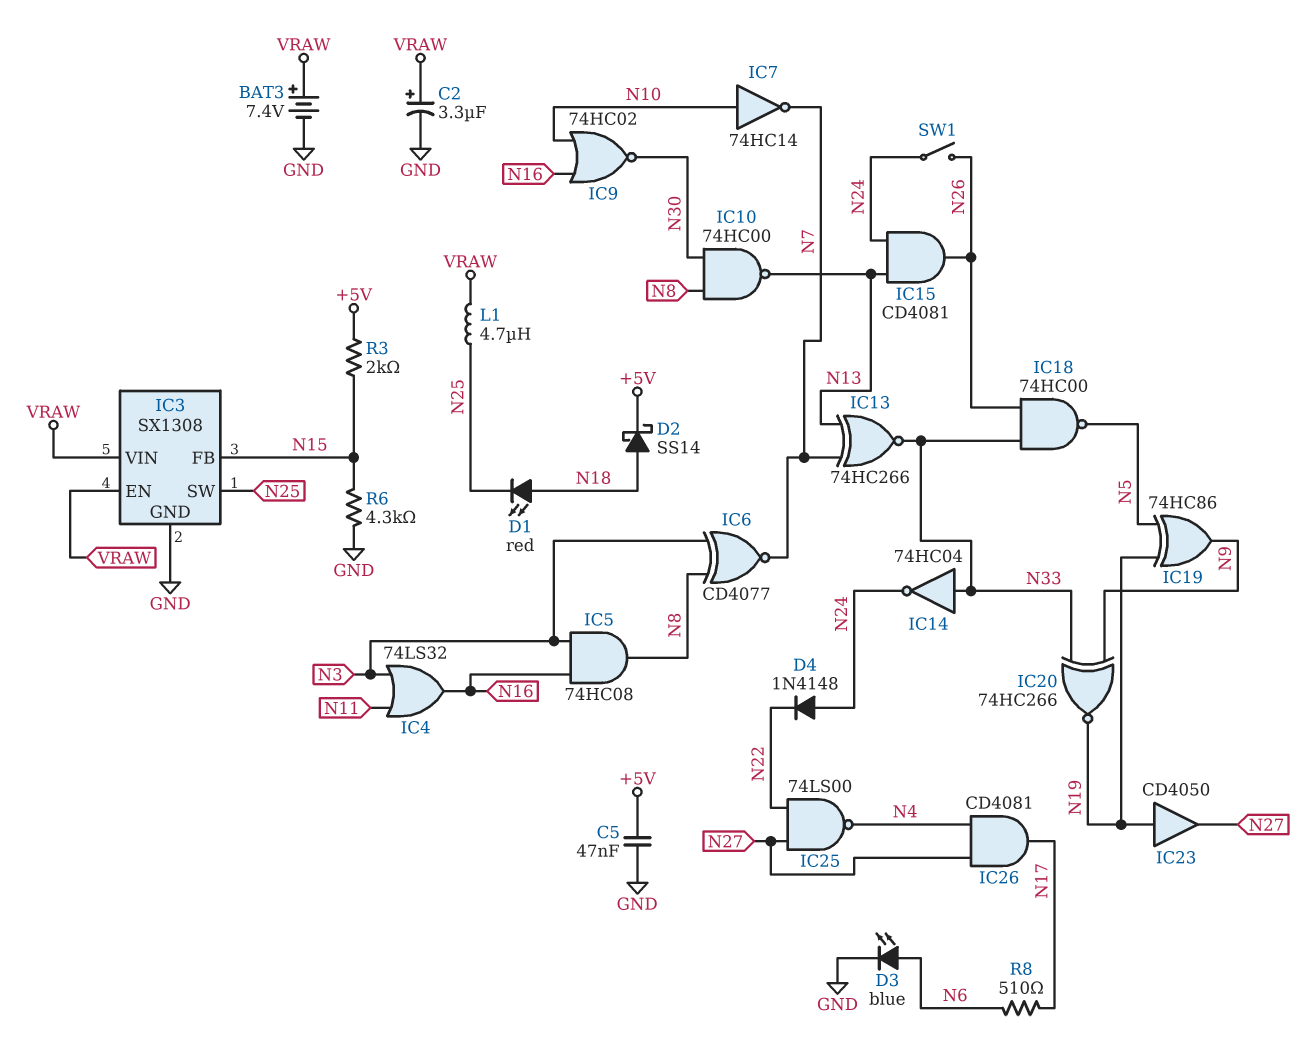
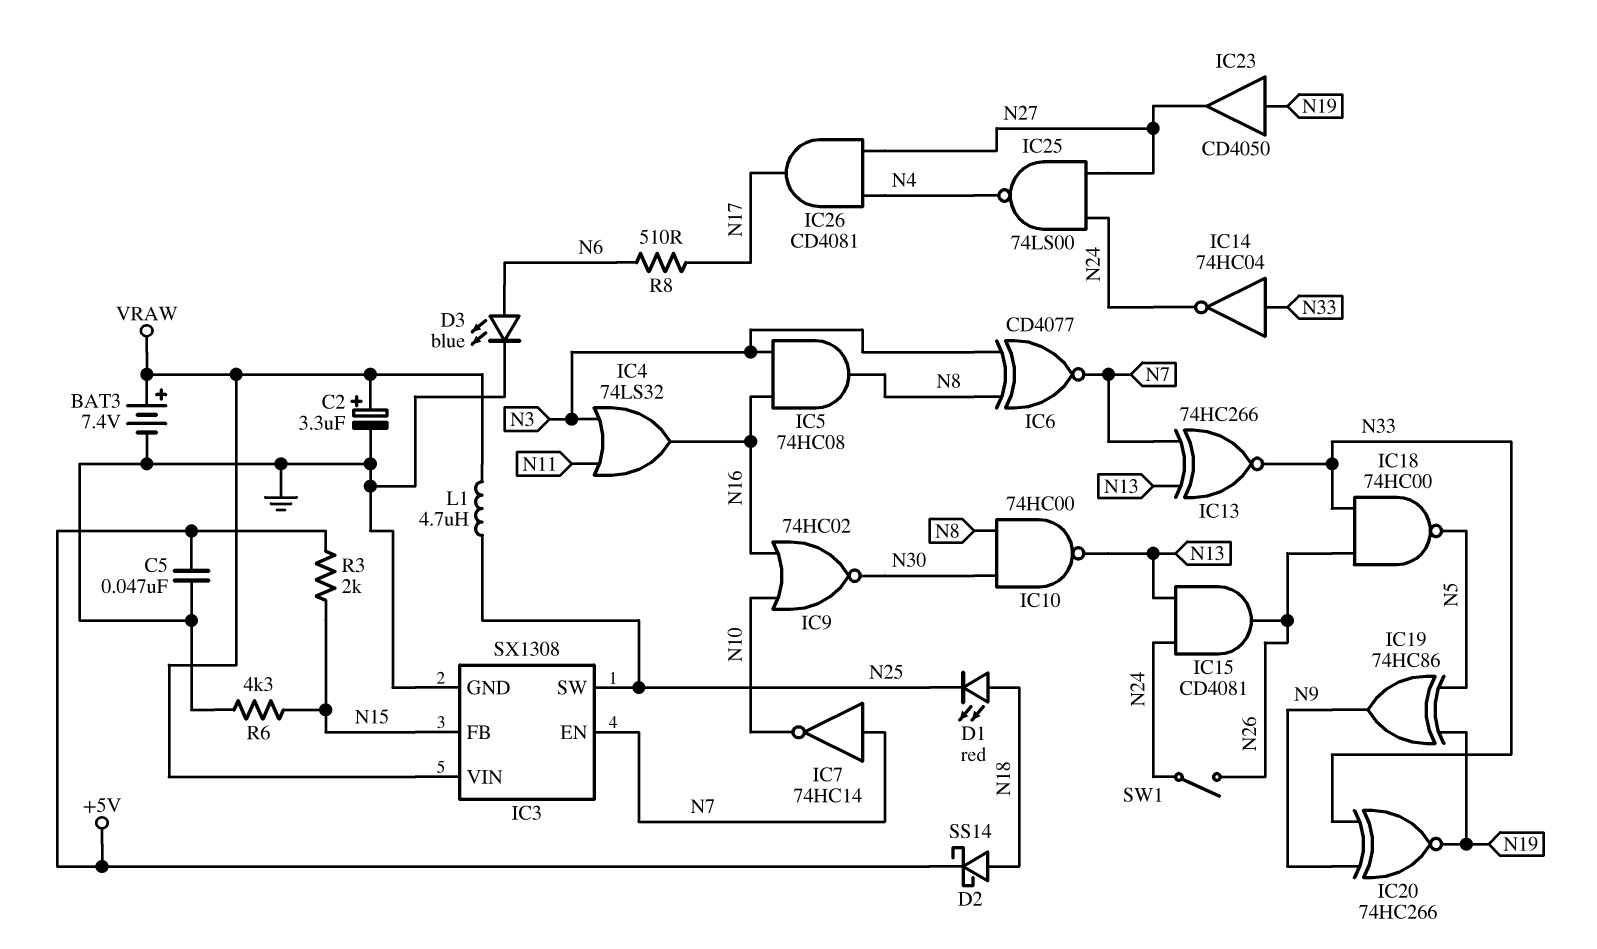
D4: diode 1N4148 (A N24, K N22) -> none
IC3 pin EN: VRAW -> N7
IC7: NOT 74HC14 (in N10, out N7) -> NOT 74HC14 (in N7, out N10)
IC25: NAND 74LS00 (in N22, in N27, out N4) -> NAND 74LS00 (in N24, in N27, out N4)

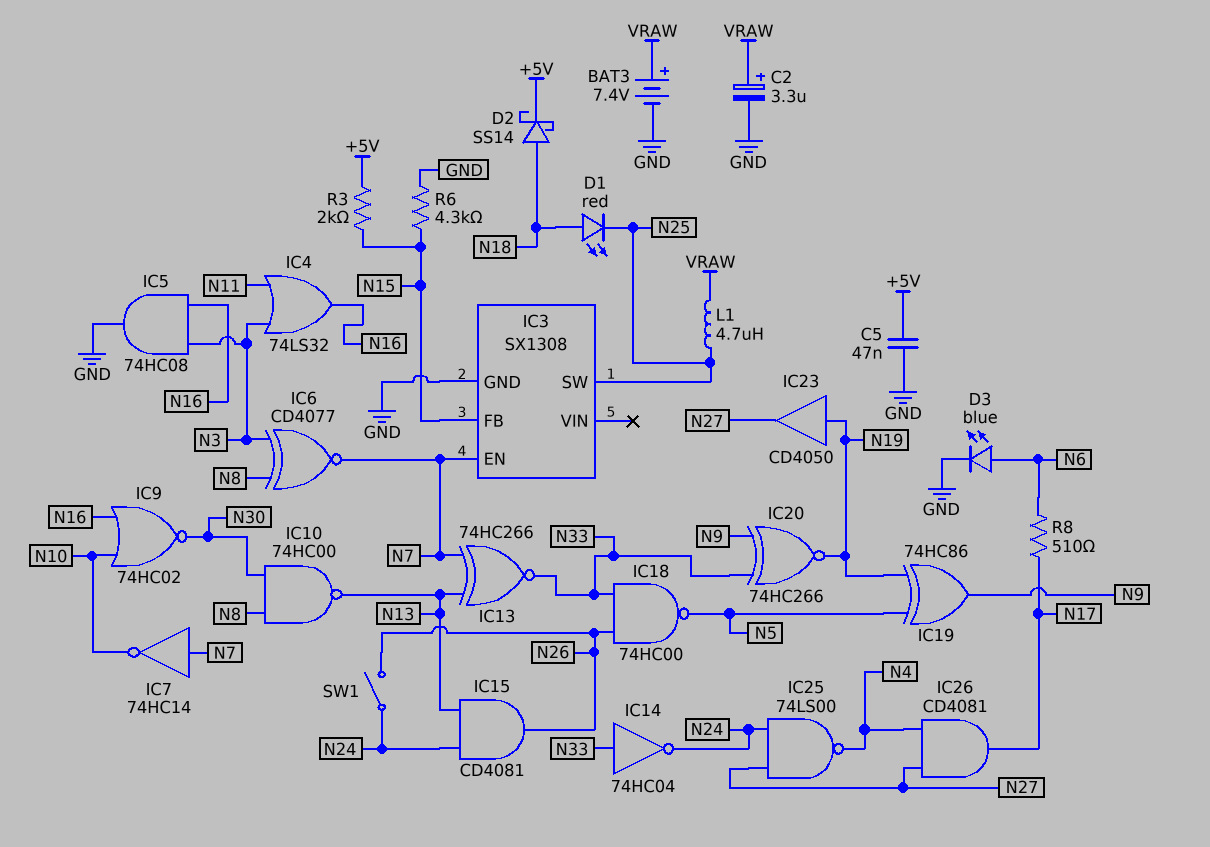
IC3 pin VIN: VRAW -> none
IC5: AND 74HC08 (in N3, in N16, out N8) -> AND 74HC08 (in N3, in N16, out GND)

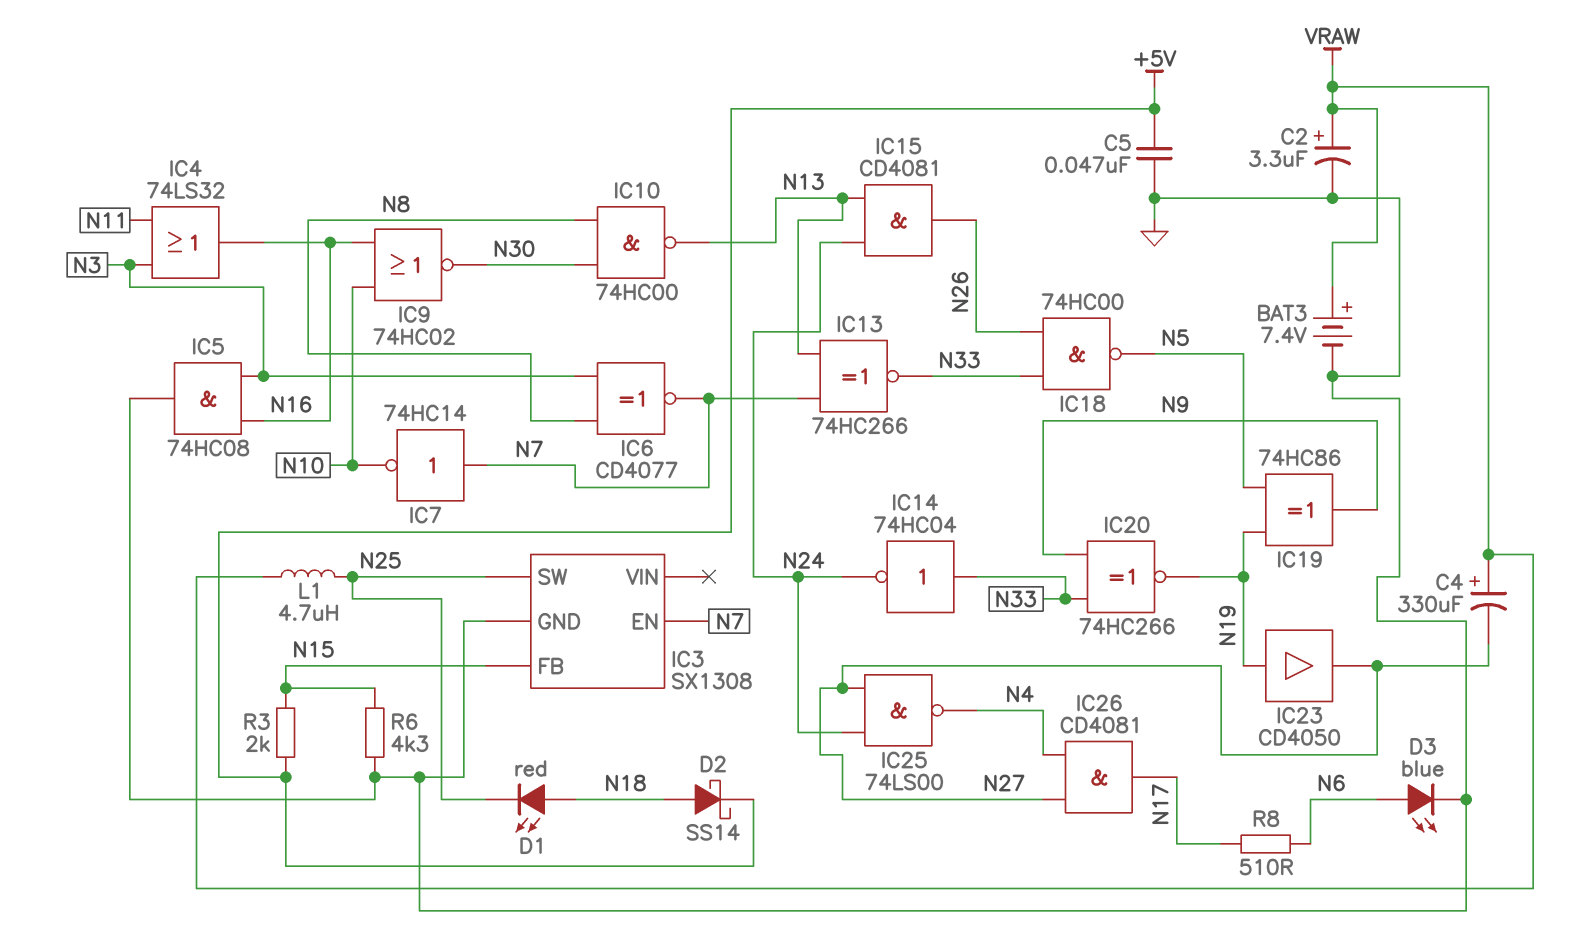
C4: none -> 330uF (plus VRAW, minus N27)
SW1: switch (N24, N26) -> none

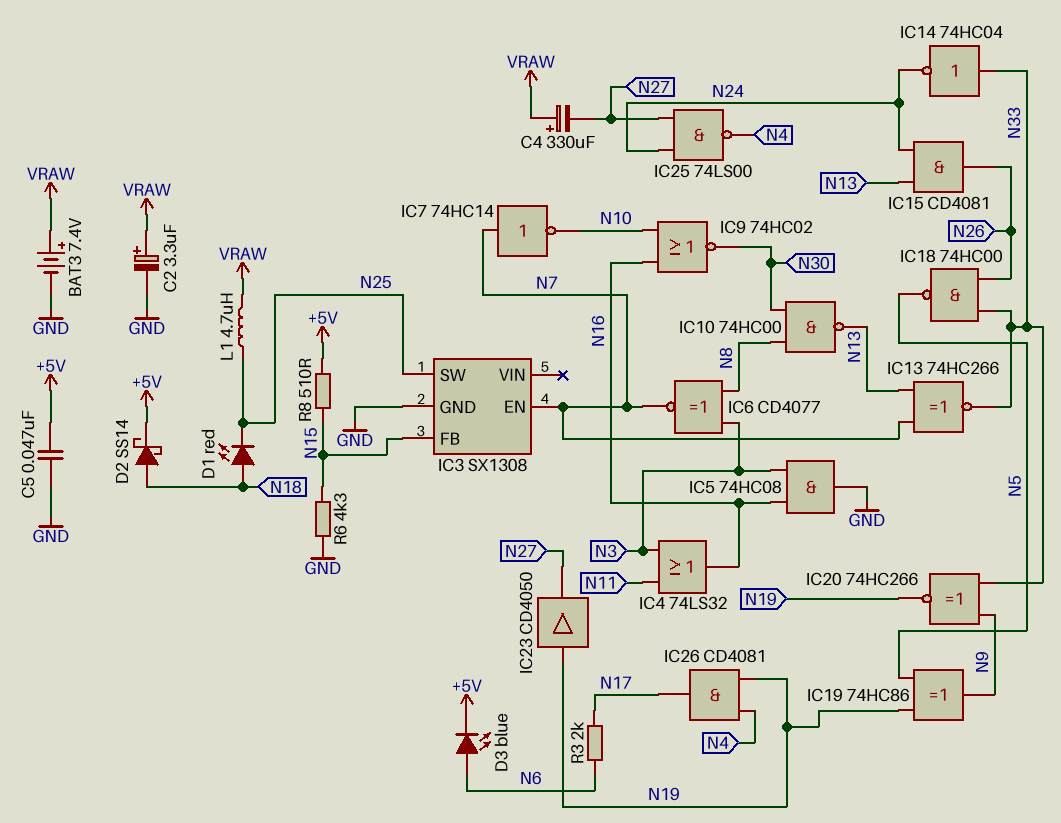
D3: LED blue (A N6, K GND) -> LED blue (A N6, K +5V)
IC26: AND CD4081 (in N4, in N27, out N17) -> AND CD4081 (in N4, in N19, out N17)
R3: 2k (+5V, N15) -> 2k (N6, N17)
R8: 510 (N6, N17) -> 510 (+5V, N15)

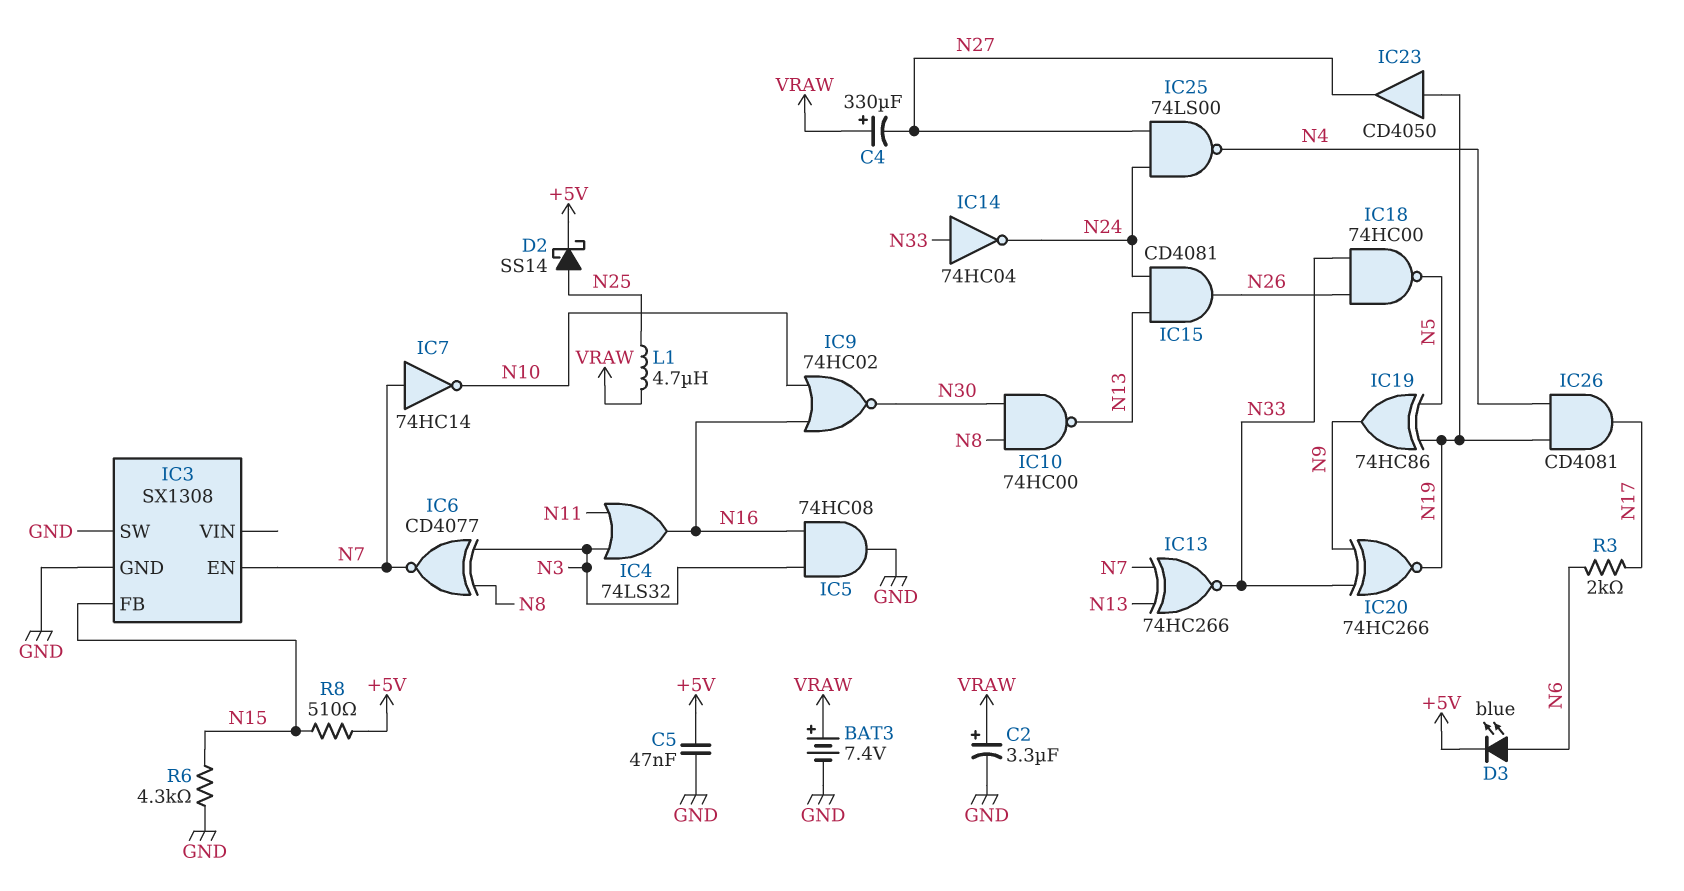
D1: LED red (A N18, K N25) -> none
D2: schottky SS14 (A N18, K +5V) -> schottky SS14 (A N25, K +5V)
IC3 pin SW: N25 -> GND

